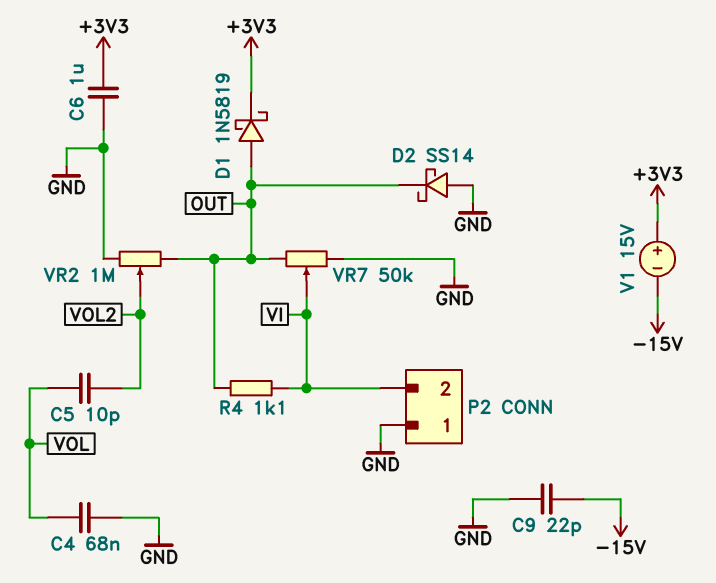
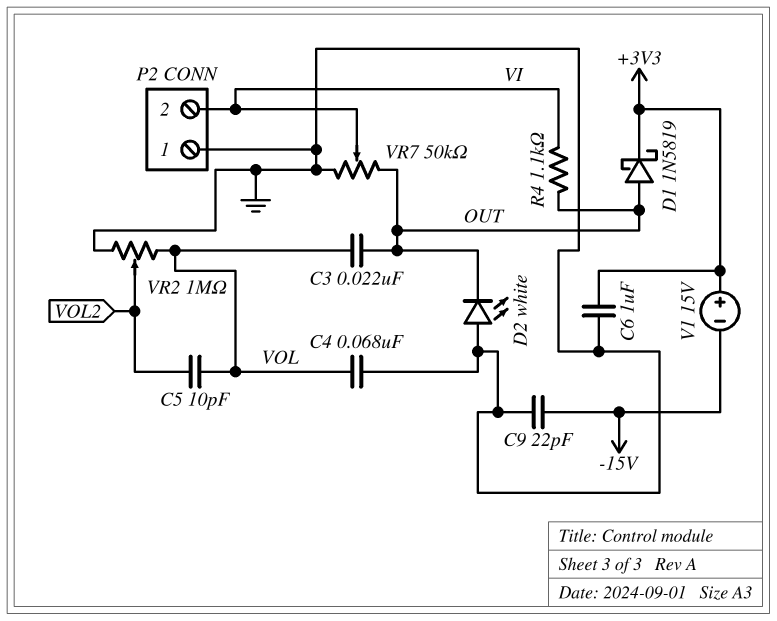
C3: none -> 22nF (OUT, VOL)
D2: schottky SS14 (A GND, K OUT) -> LED white (A GND, K OUT)
VR2: 1M (GND, OUT, wiper VOL2) -> 1M (GND, VOL, wiper VOL2)

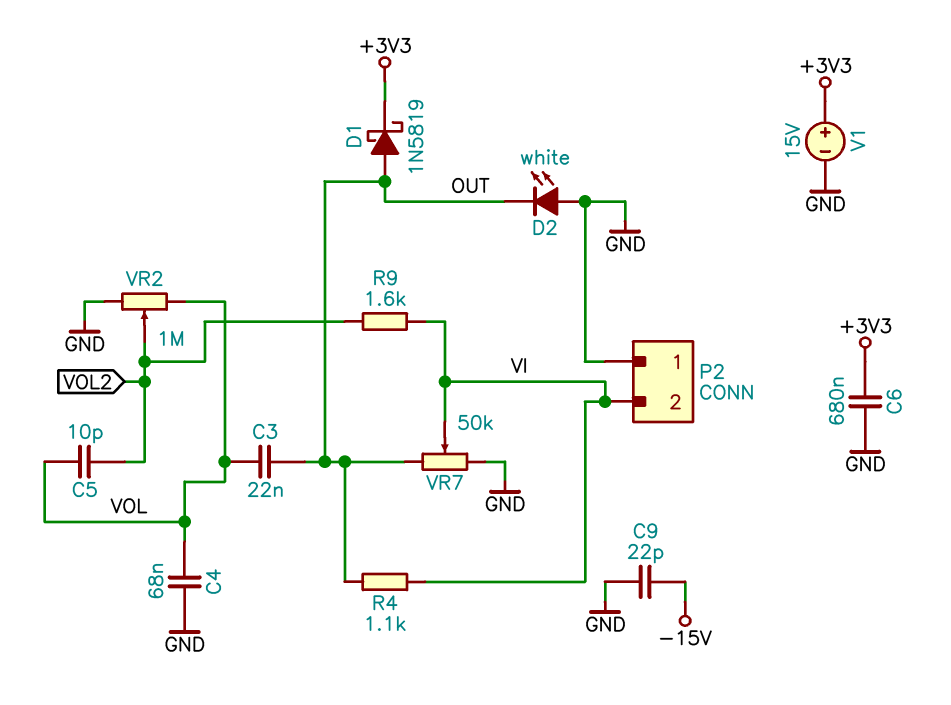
C6: 1uF (+3V3, GND) -> 680nF (+3V3, GND)
R9: none -> 1.6k (VI, VOL2)
V1: 15V (plus +3V3, minus -15V) -> 15V (plus +3V3, minus GND)

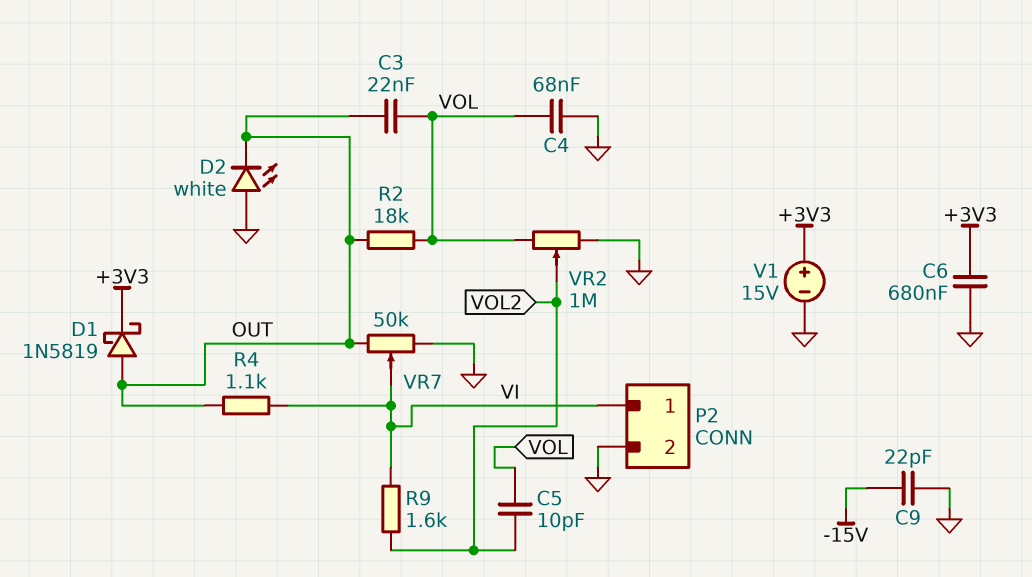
P2 pin 1: GND -> VI
P2 pin 2: VI -> GND
R2: none -> 18k (OUT, VOL)

